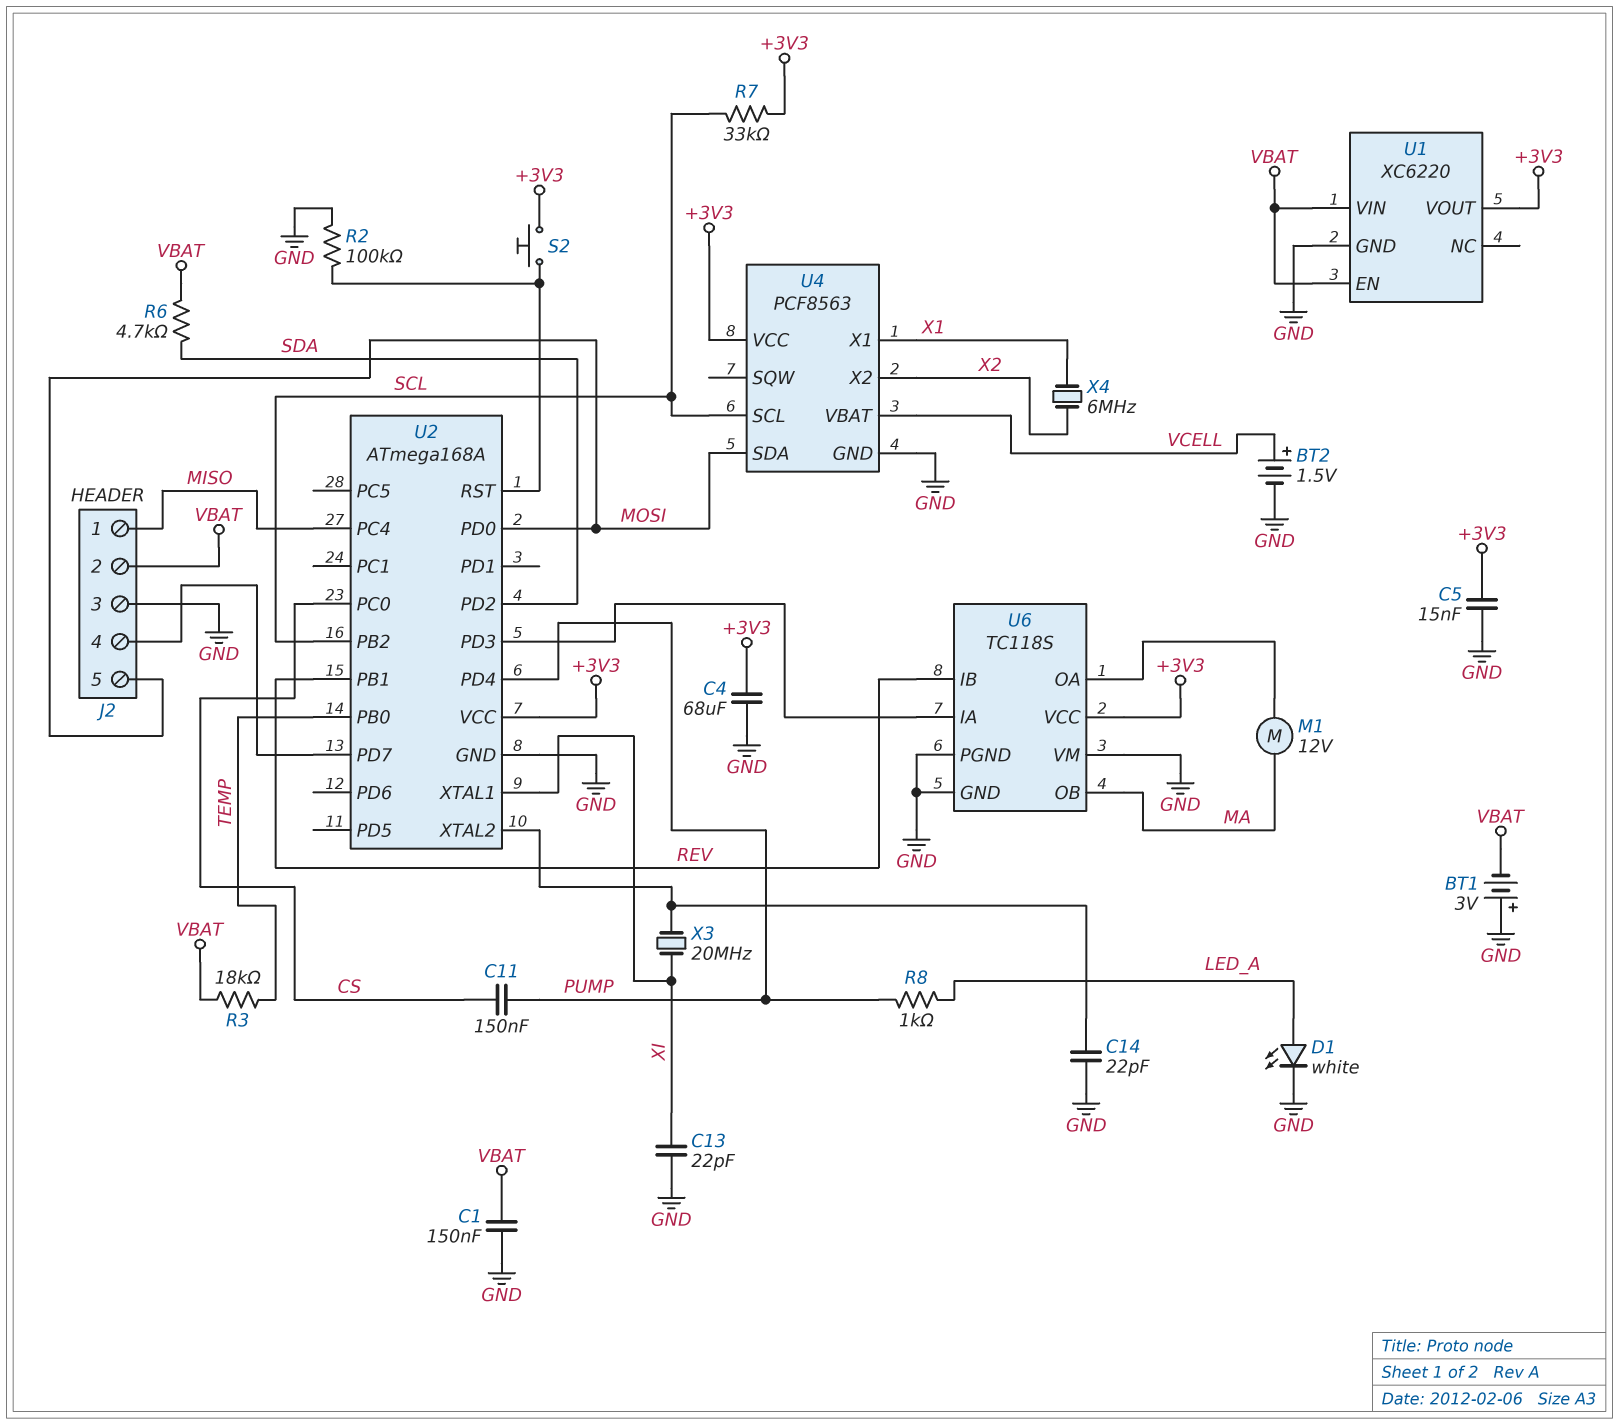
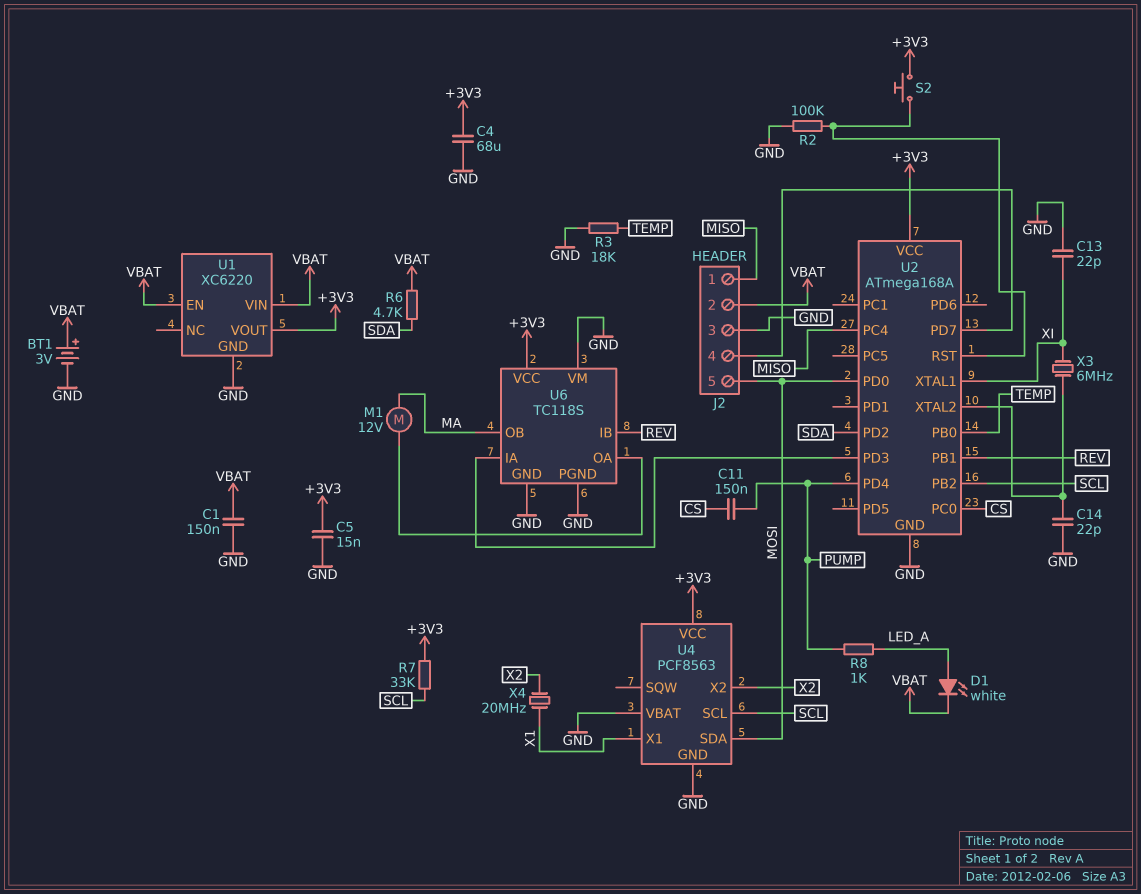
BT1: 3V (plus GND, minus VBAT) -> 3V (plus VBAT, minus GND)
BT2: 1.5V (plus VCELL, minus GND) -> none
D1: LED white (A LED_A, K GND) -> LED white (A LED_A, K VBAT)
R3: 18k (TEMP, VBAT) -> 18k (GND, TEMP)
U4 pin VBAT: VCELL -> GND
X3: 20MHz (U2/XTAL2, XI) -> 6MHz (U2/XTAL2, XI)
X4: 6MHz (X1, X2) -> 20MHz (X1, X2)

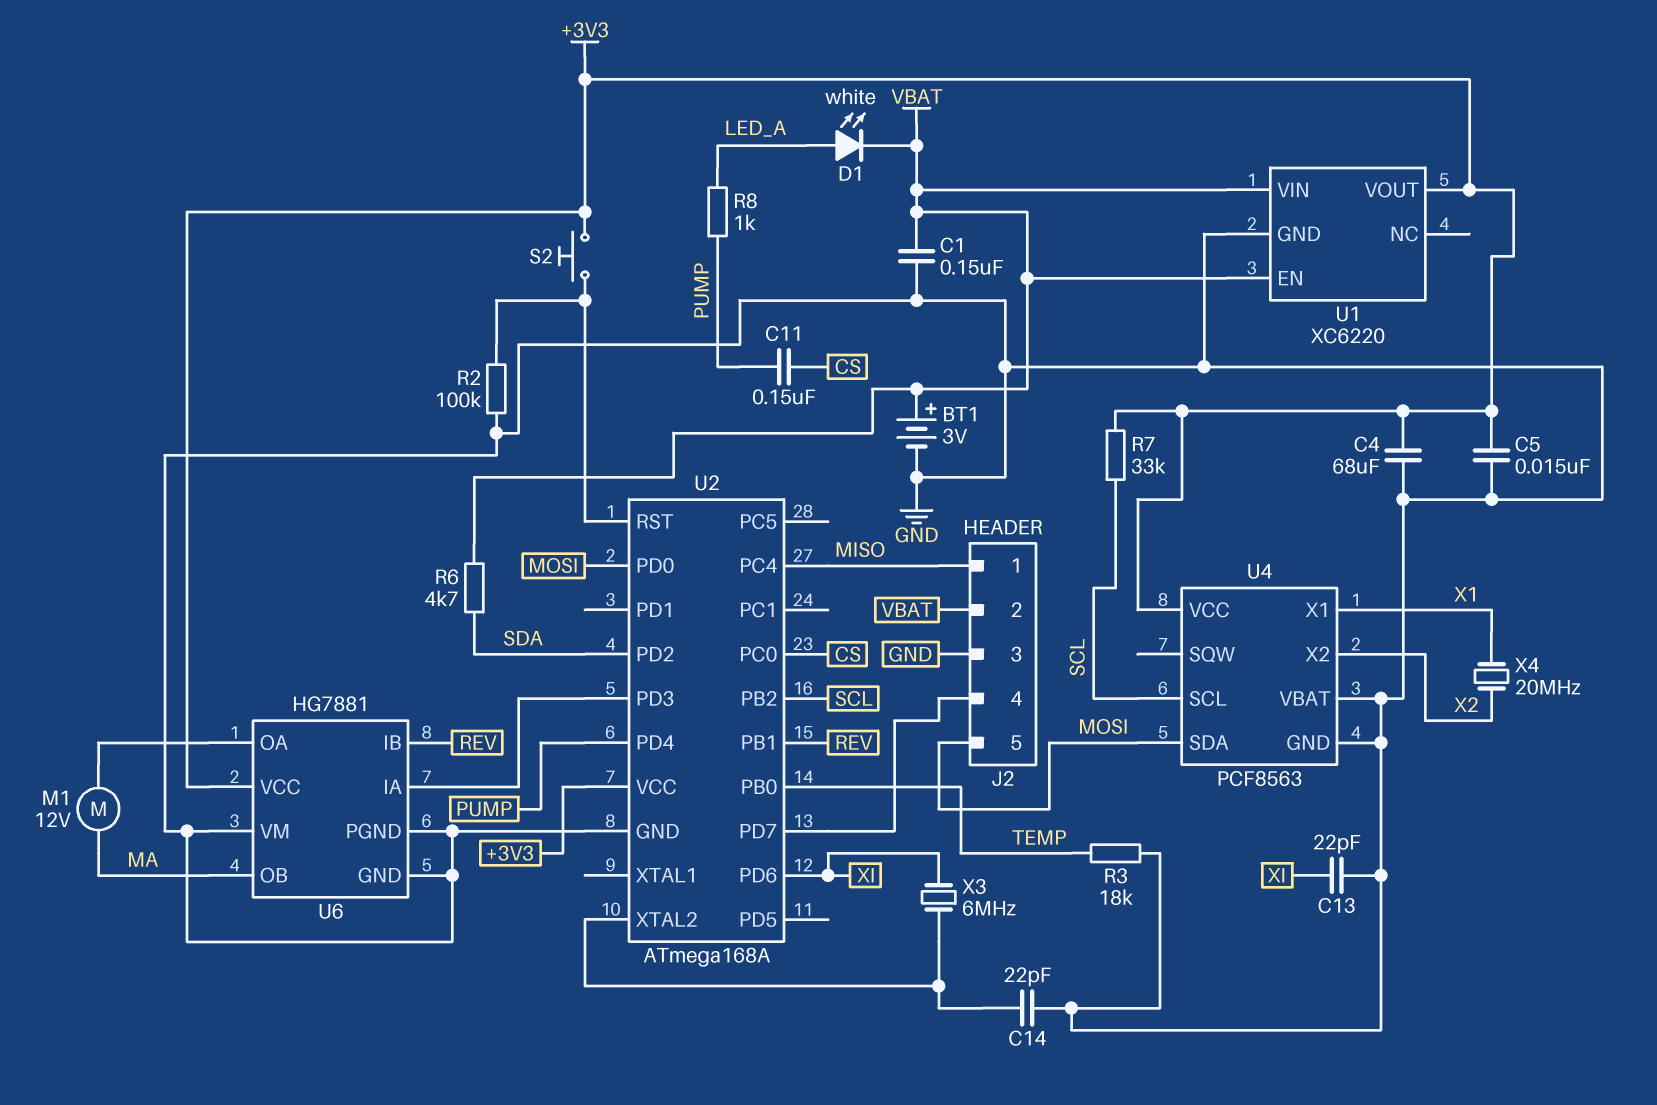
U2 pin PD6: none -> XI
U2 pin XTAL1: XI -> none
U6: TC118S -> HG7881

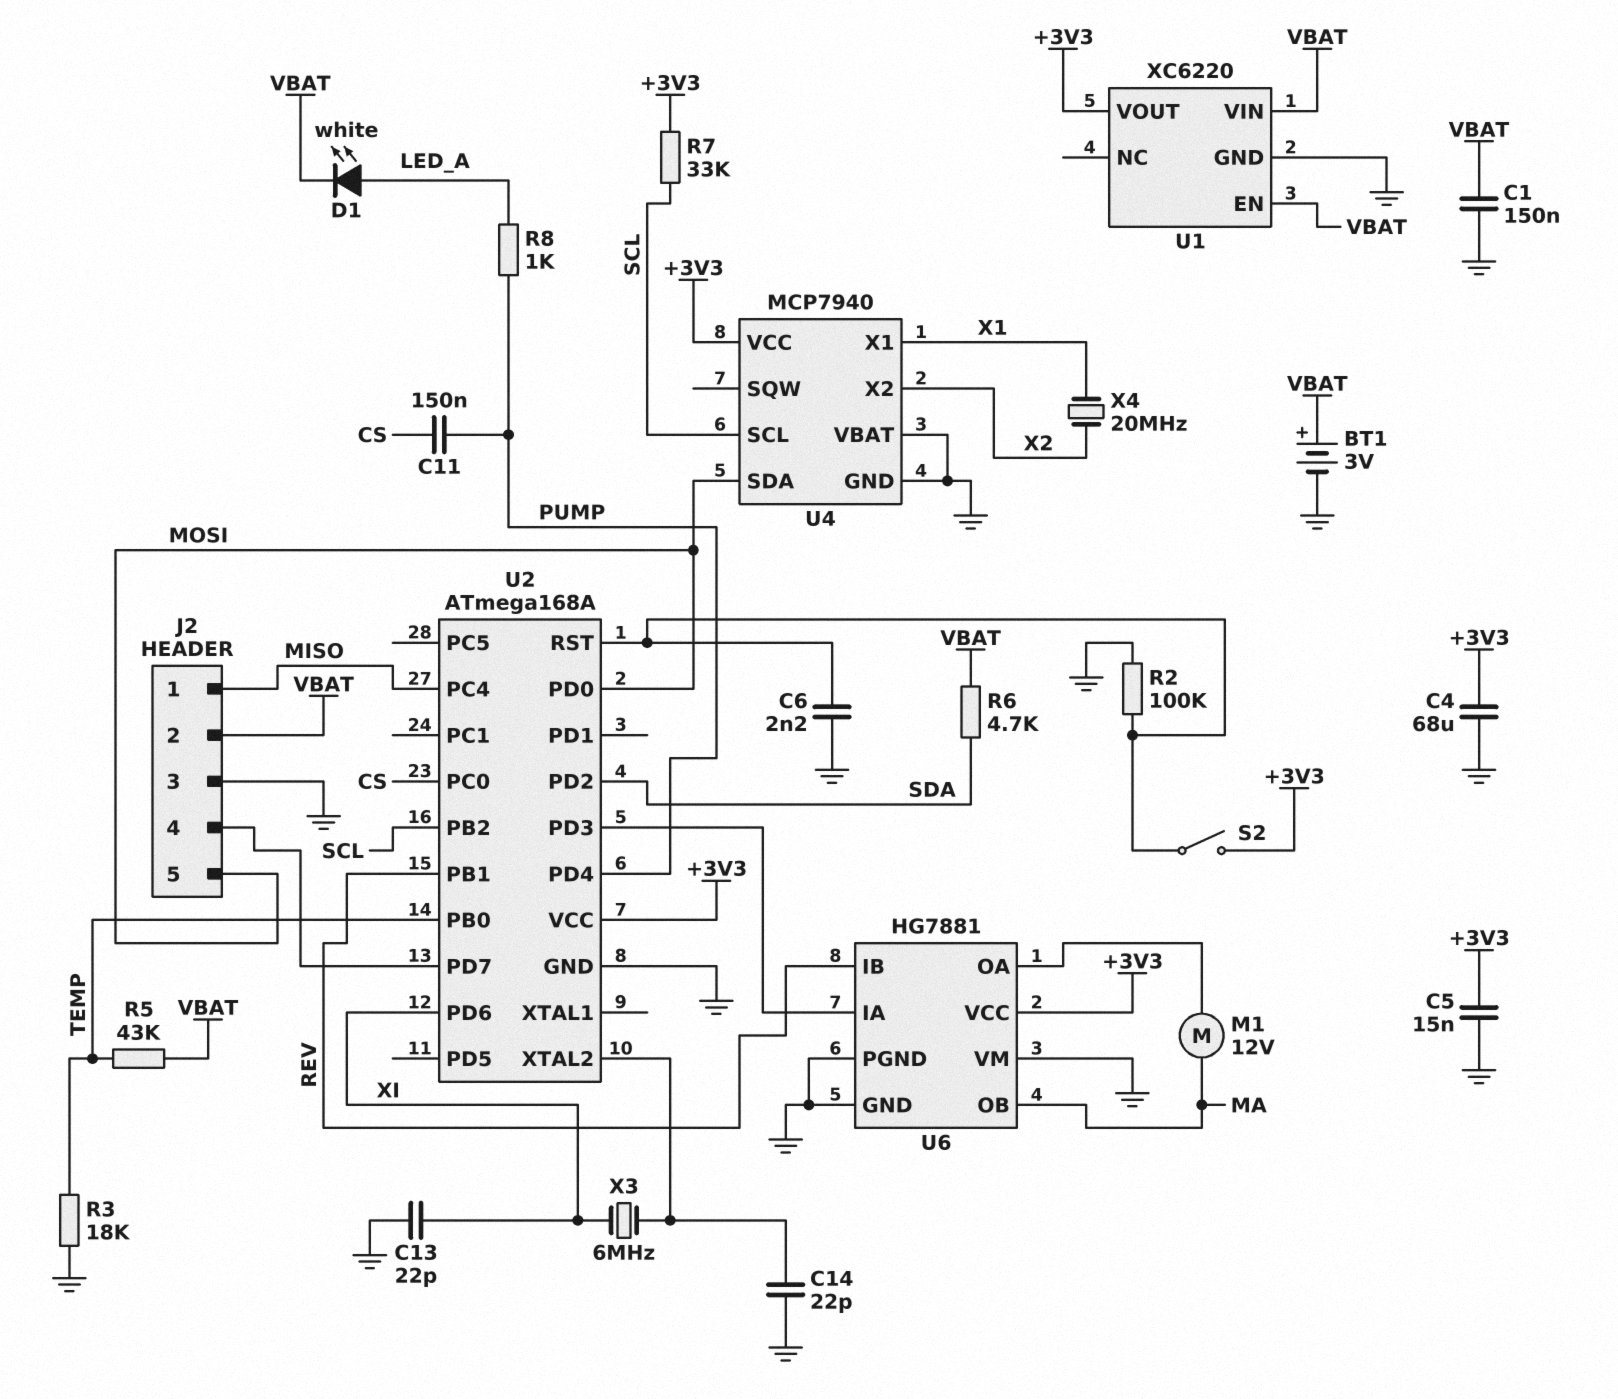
C6: none -> 2.2nF (GND, U2/RST)
R5: none -> 43k (TEMP, VBAT)
S2: button (+3V3, U2/RST) -> switch (+3V3, U2/RST)
U4: PCF8563 -> MCP7940

